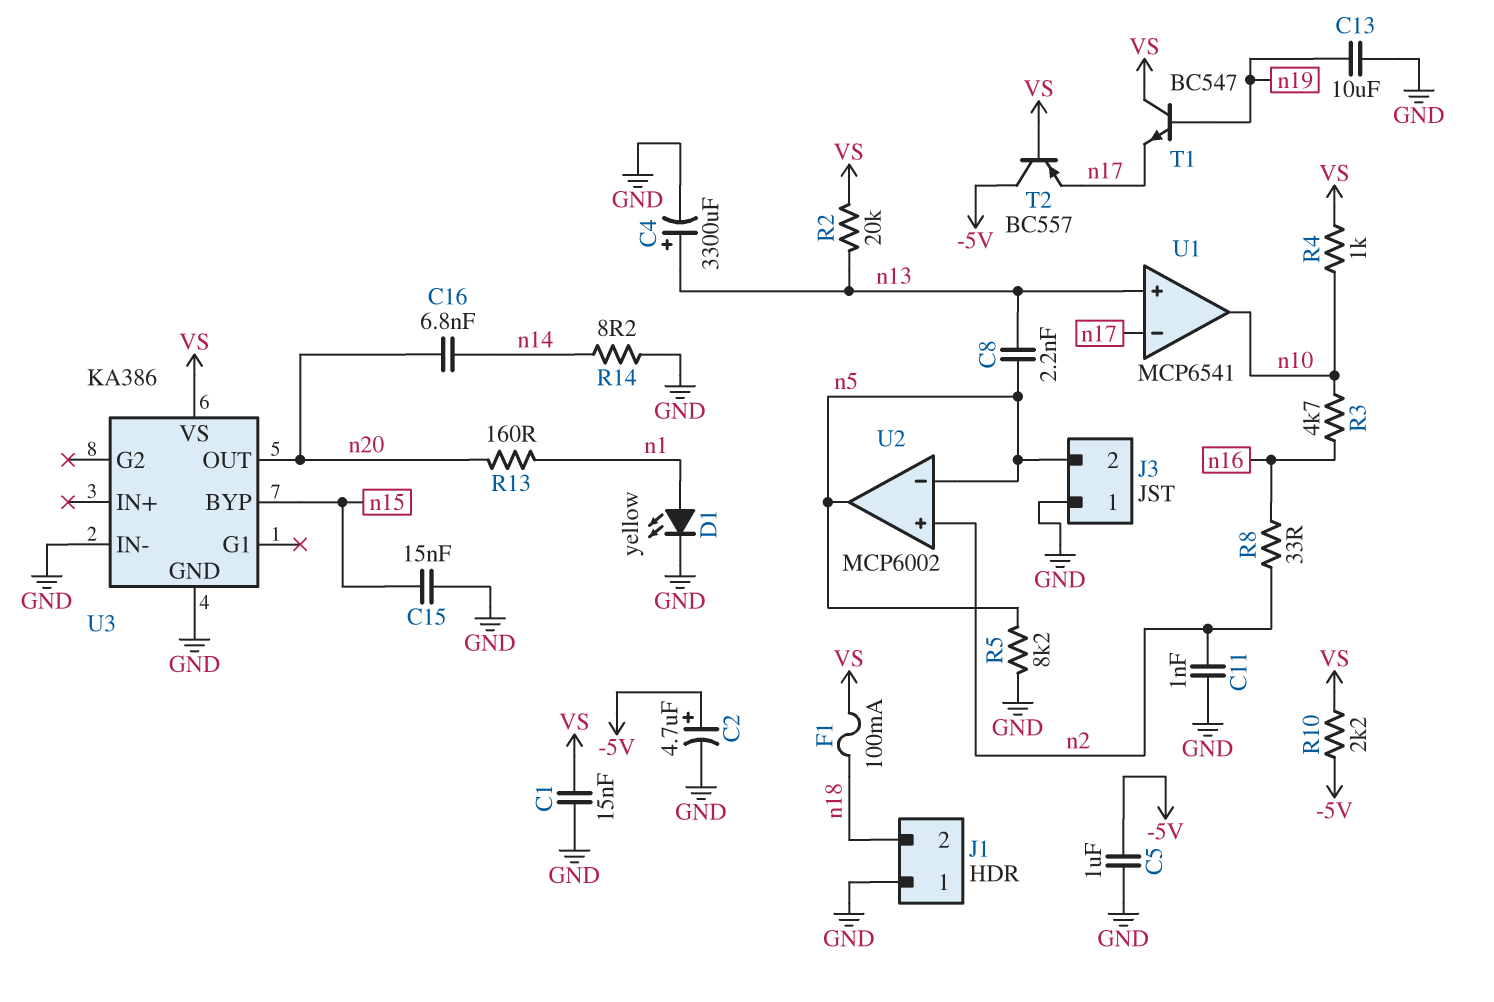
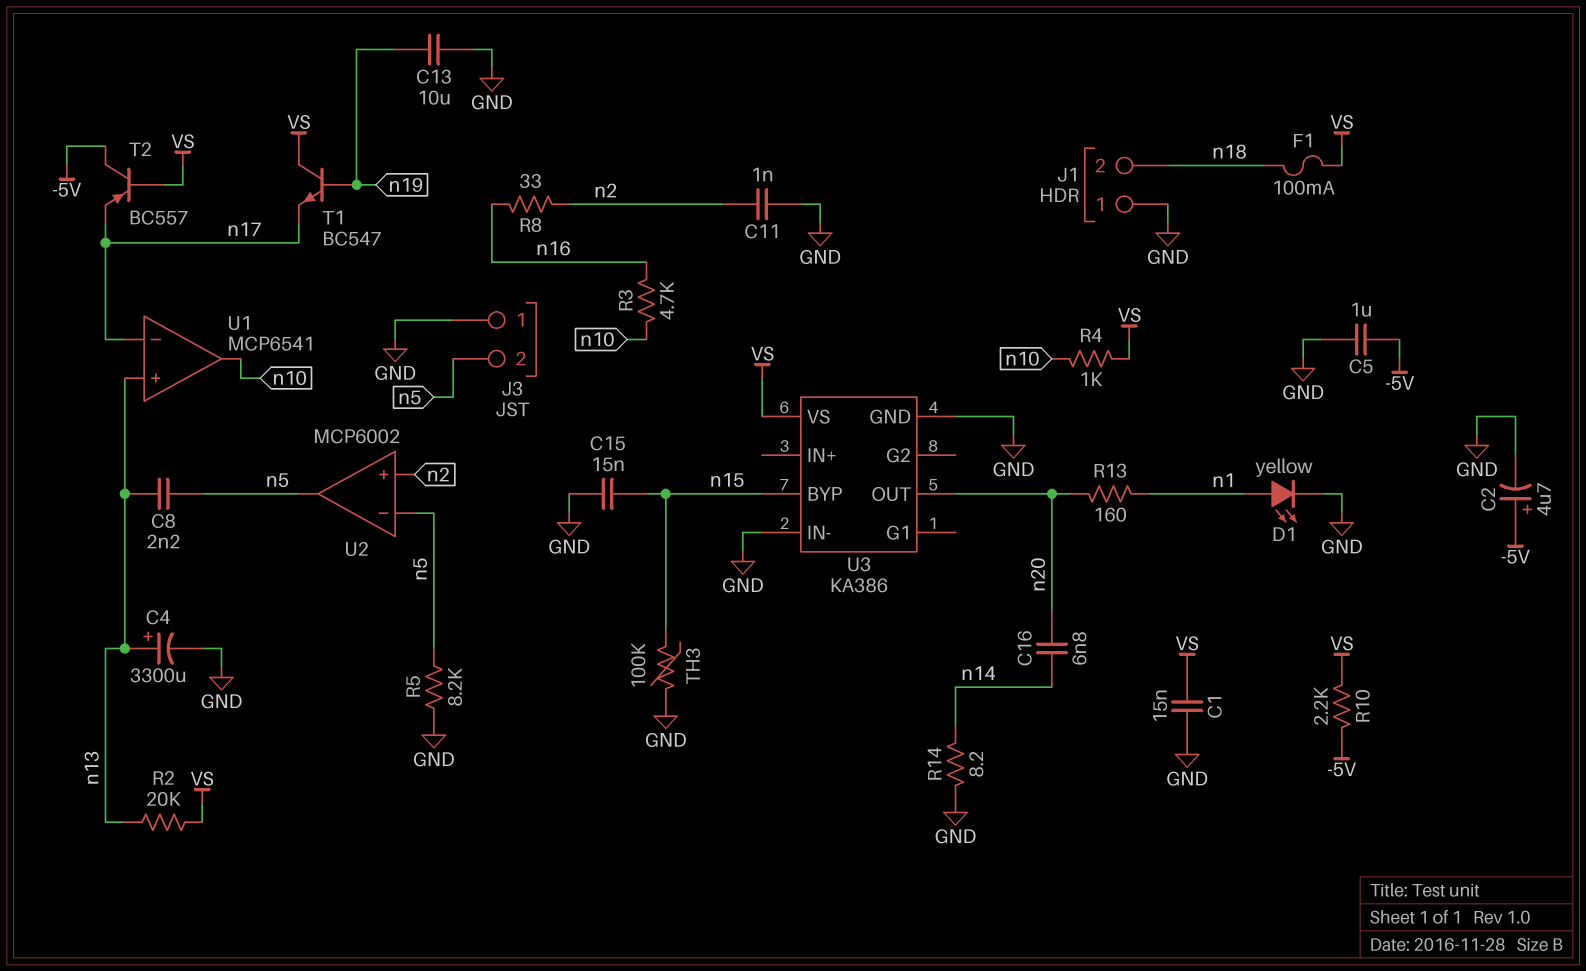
TH3: none -> 100k (GND, n15)

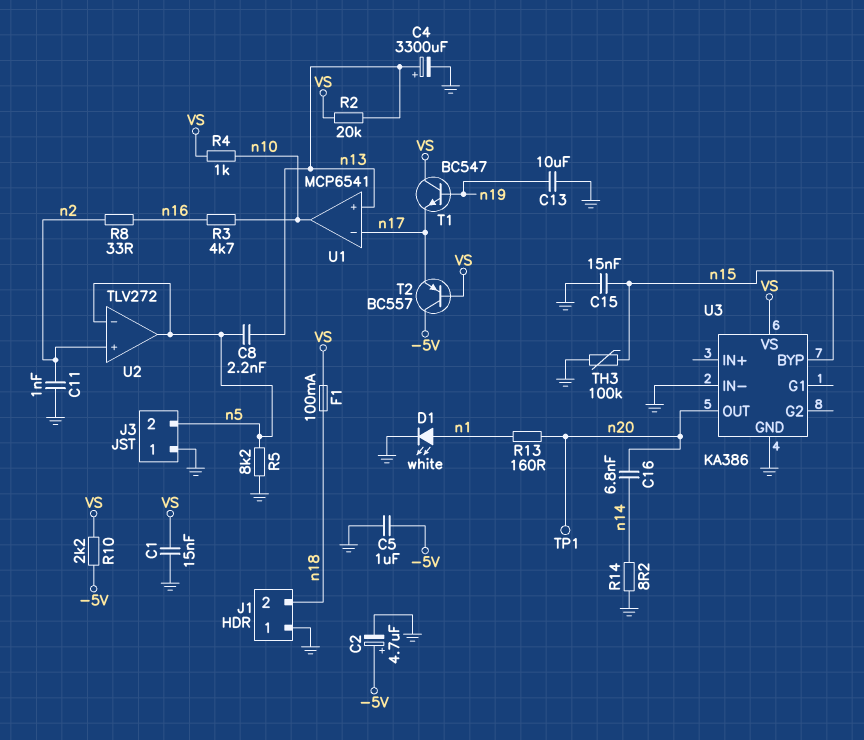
D1: LED yellow (A n1, K GND) -> LED white (A n1, K GND)
TP1: none -> test point (n20)
U2: MCP6002 -> TLV272

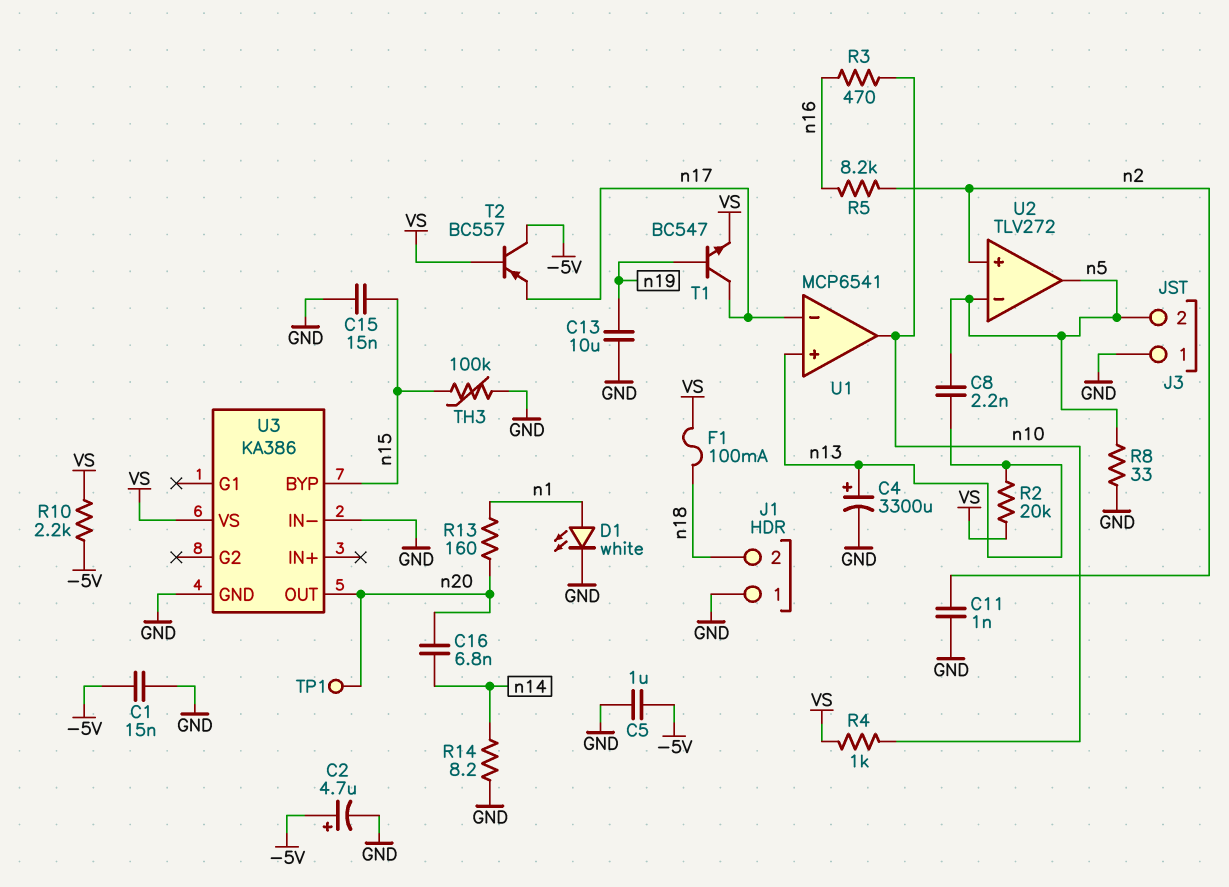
C1: 15nF (GND, VS) -> 15nF (-5V, GND)
R3: 4.7k (n10, n16) -> 470 (n10, n16)
R5: 8.2k (GND, n5) -> 8.2k (n2, n16)
R8: 33 (n2, n16) -> 33 (GND, n5)
T1: NPN BC547 (B n19, C VS, E n17) -> NPN BC547 (B n19, C n17, E VS)

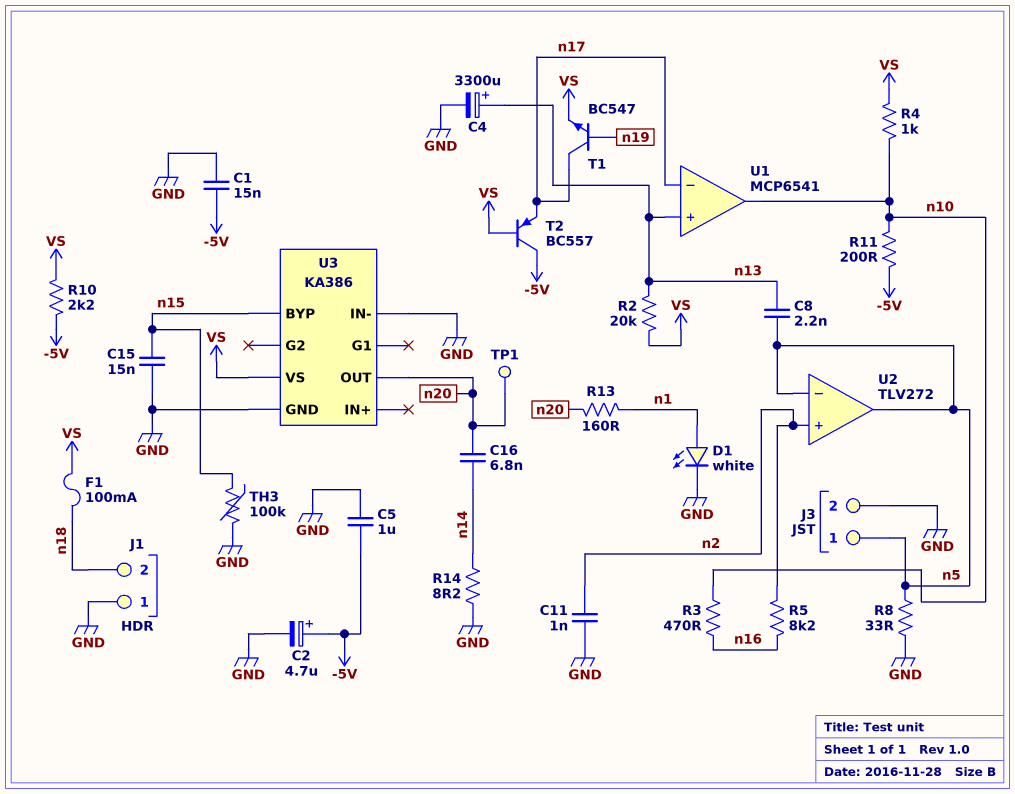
C13: 10uF (GND, n19) -> none
J3 pin 1: GND -> n5
J3 pin 2: n5 -> GND
R11: none -> 200 (-5V, n10)

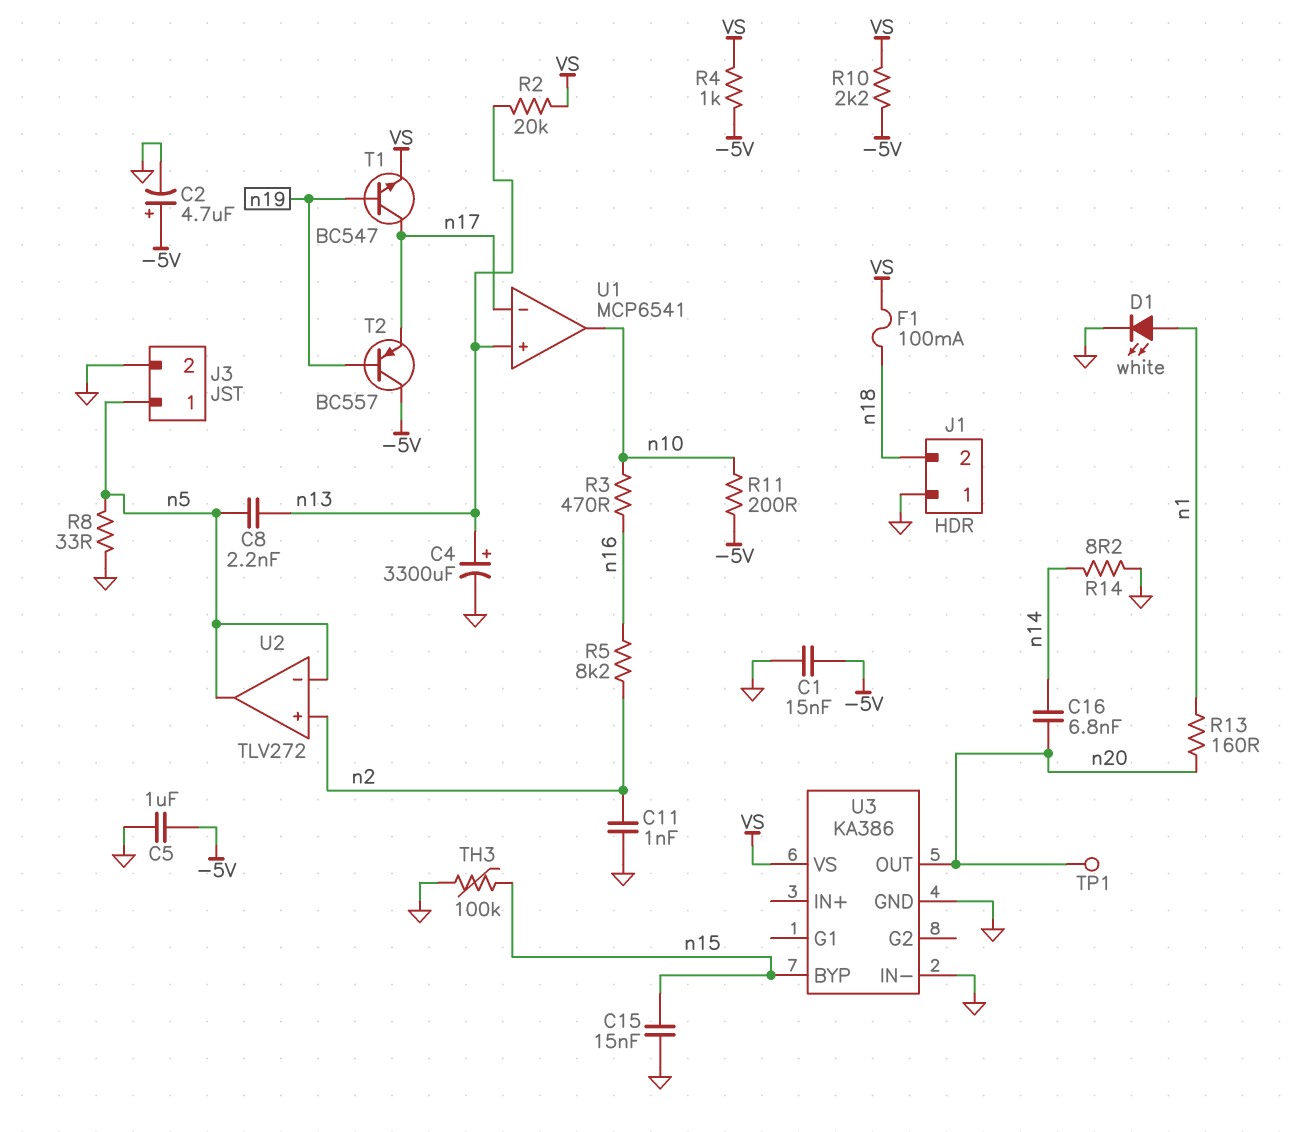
R4: 1k (VS, n10) -> 1k (-5V, VS)
T2: PNP BC557 (B VS, C -5V, E n17) -> PNP BC557 (B n19, C -5V, E n17)

